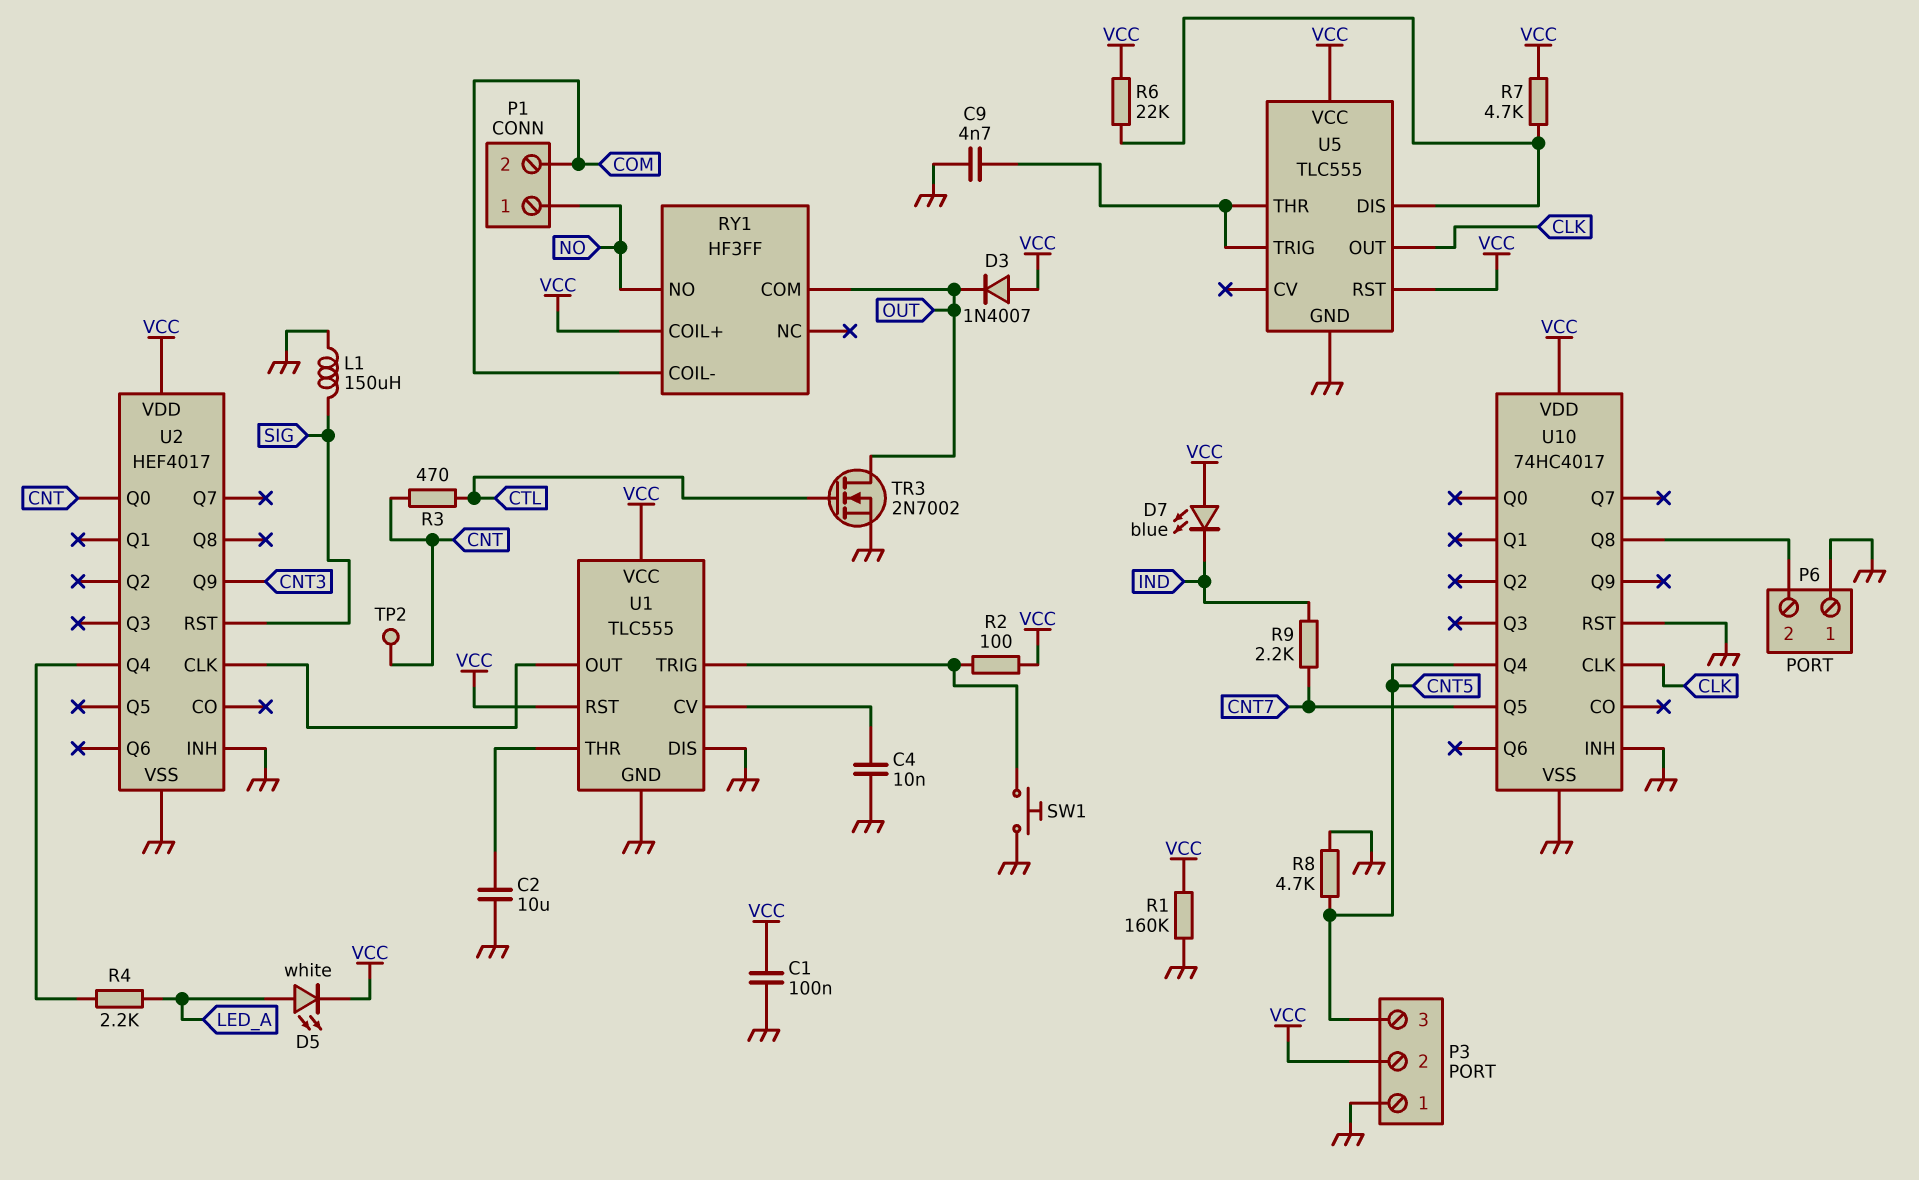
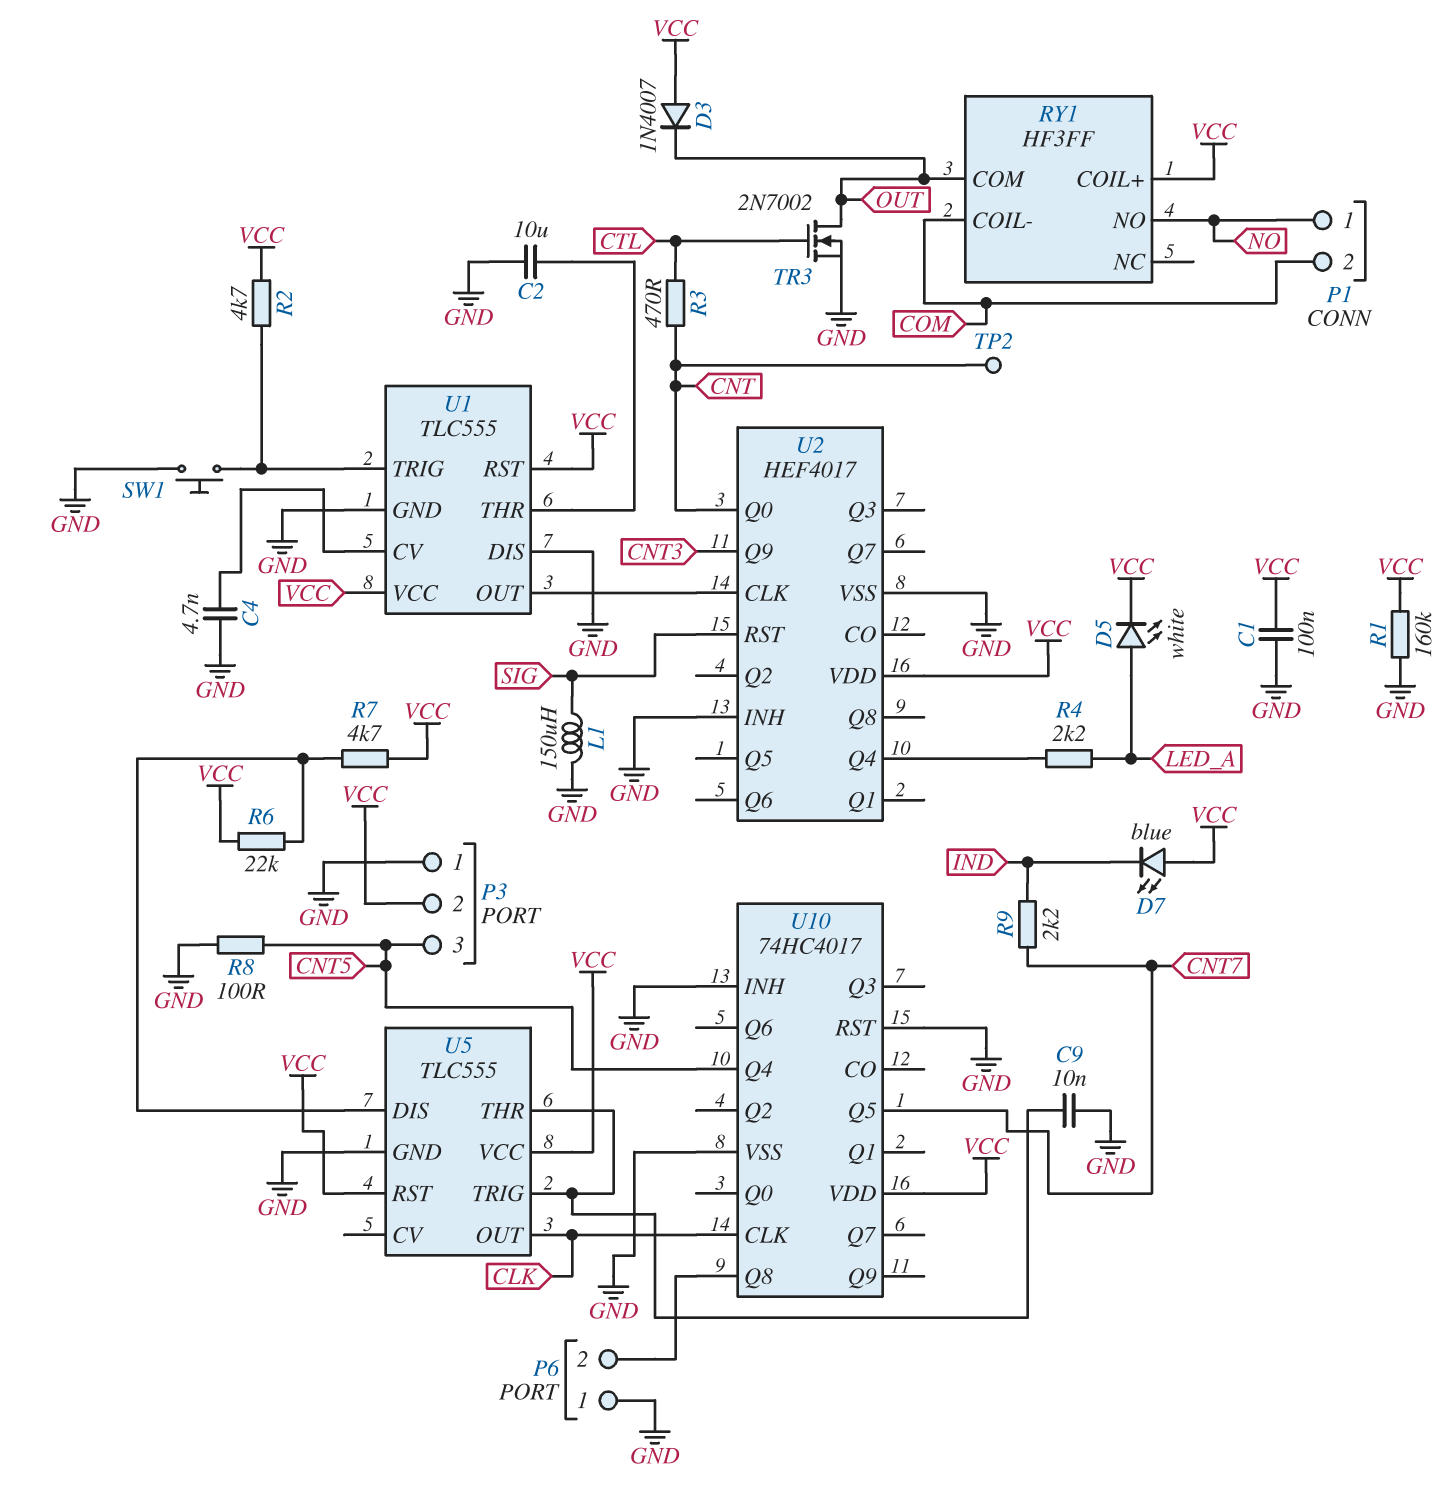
C4: 10nF (GND, U1/CV) -> 4.7nF (GND, U1/CV)
C9: 4.7nF (GND, U5/THR) -> 10nF (GND, U5/THR)
R2: 100 (U1/TRIG, VCC) -> 4.7k (U1/TRIG, VCC)
R8: 4.7k (CNT5, GND) -> 100 (CNT5, GND)

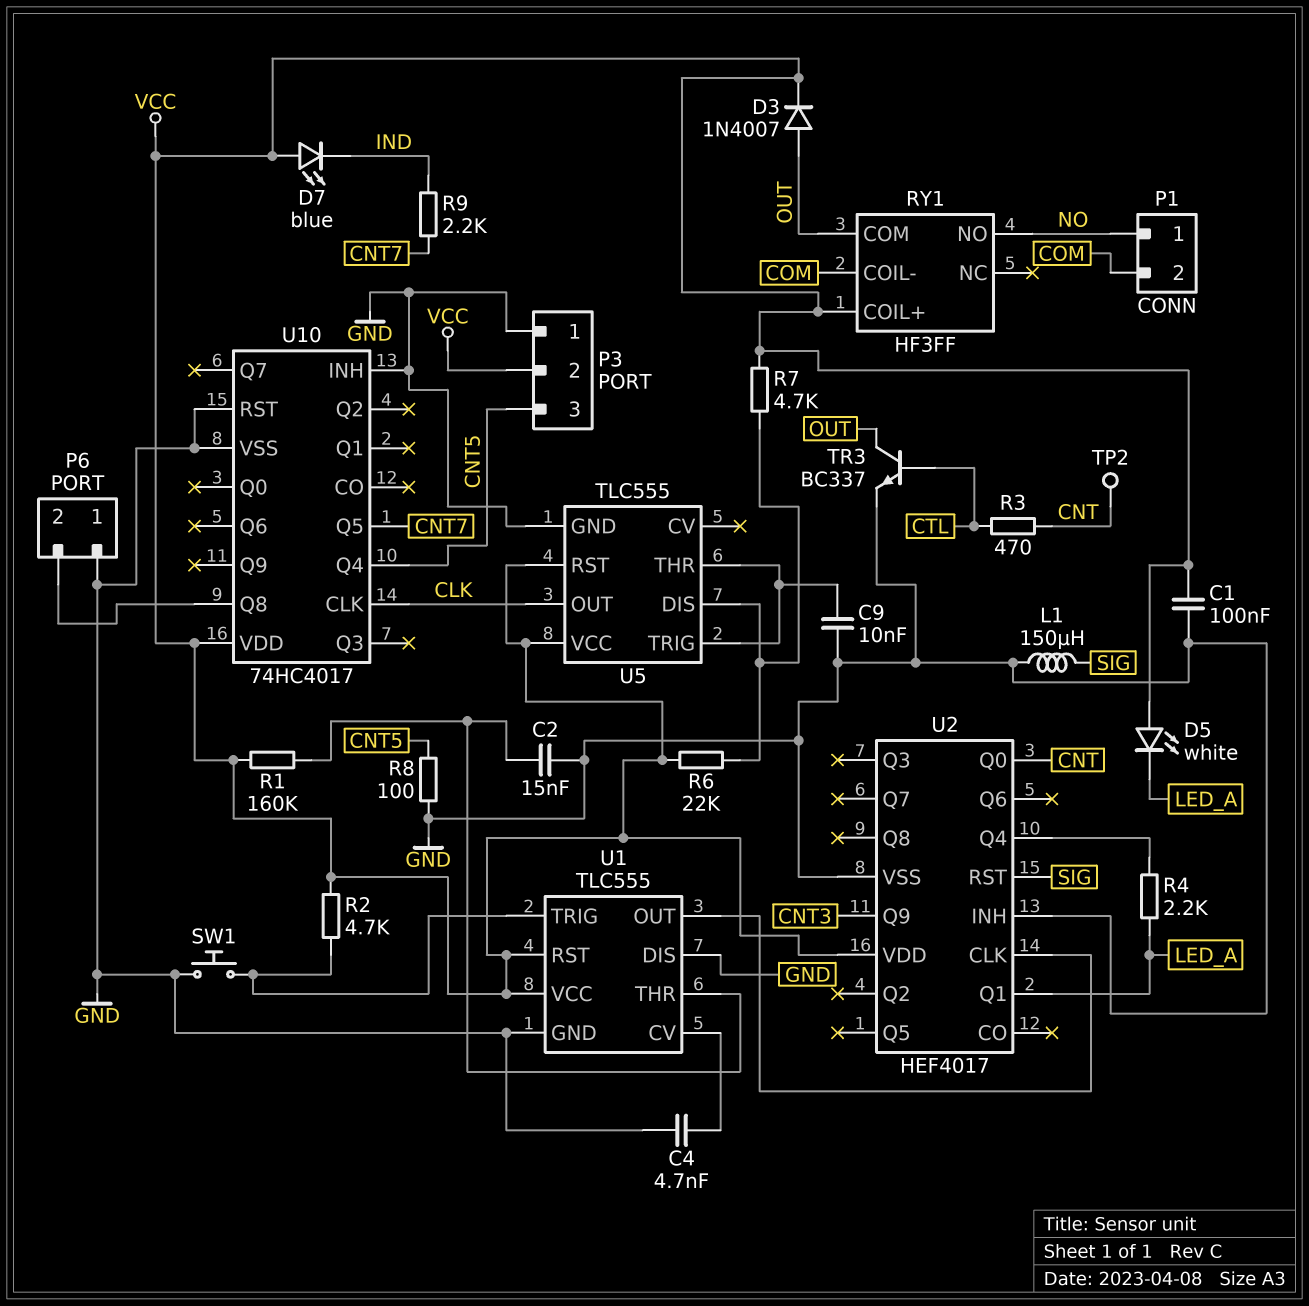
C2: 10uF (GND, U1/THR) -> 15nF (GND, U1/THR)
D3: diode 1N4007 (A VCC, K OUT) -> diode 1N4007 (A OUT, K VCC)
D5: LED white (A LED_A, K VCC) -> LED white (A VCC, K LED_A)
R1: 160k (GND, VCC) -> 160k (U1/THR, VCC)
TR3: NMOS 2N7002 (G CTL, D OUT, S GND) -> NPN BC337 (B CTL, C OUT, E GND)
U2 pin Q1: none -> LED_A

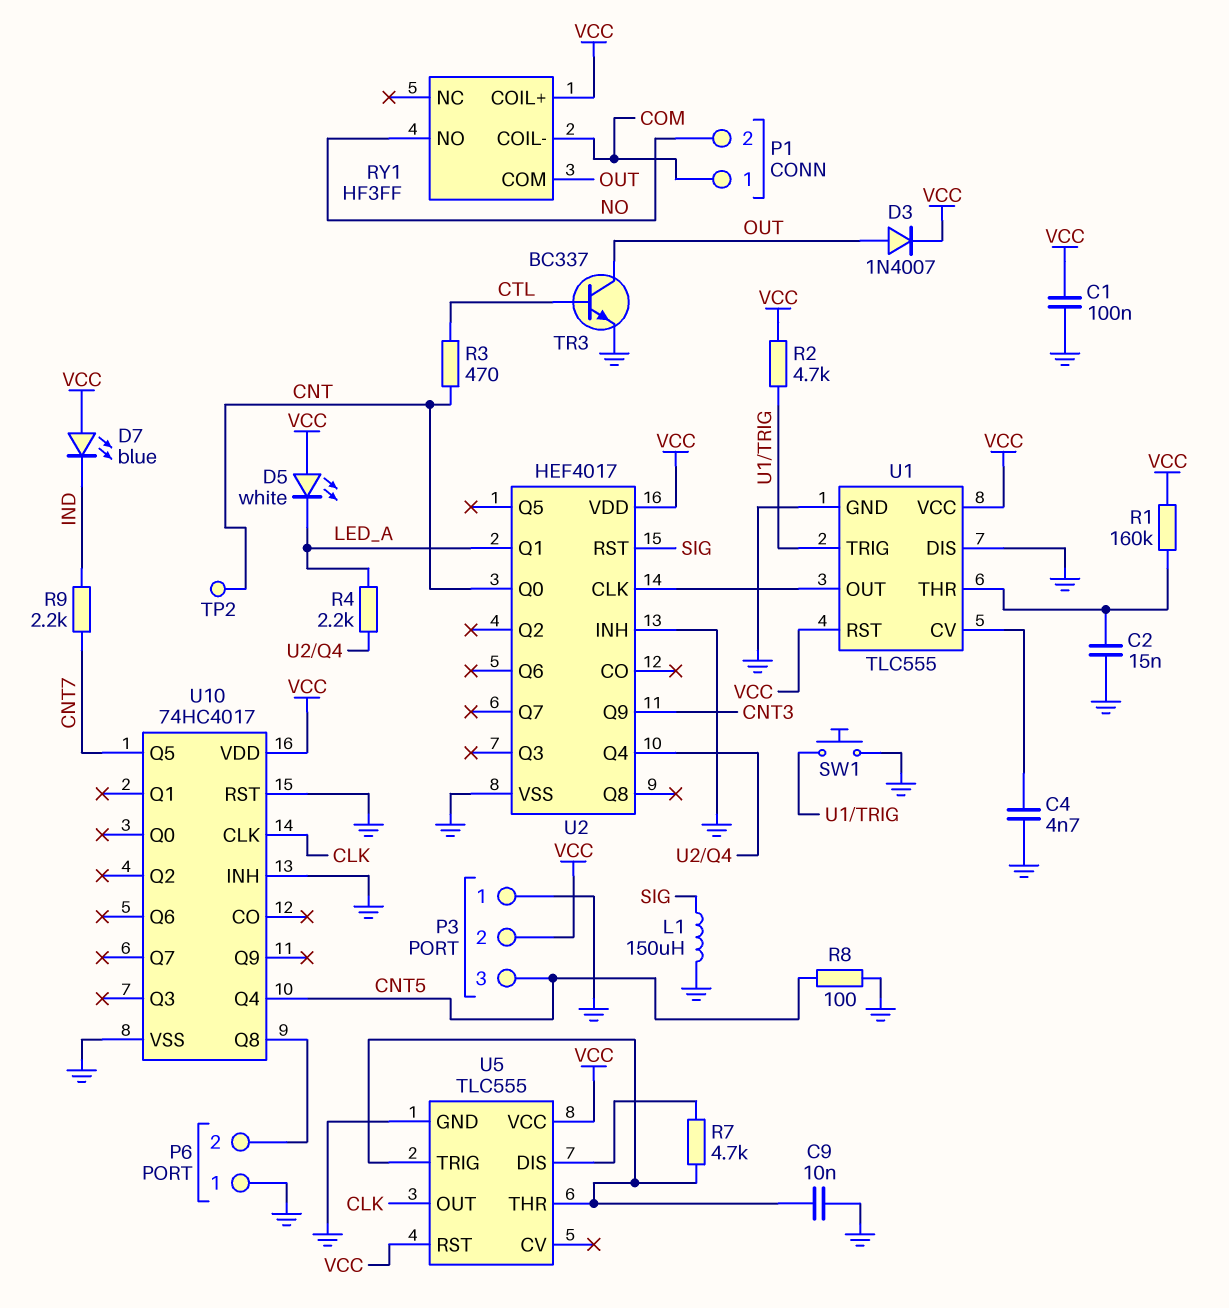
P1 pin 1: NO -> COM
P1 pin 2: COM -> NO
R6: 22k (U5/DIS, VCC) -> none
R7: 4.7k (U5/DIS, VCC) -> 4.7k (U5/DIS, U5/THR)

